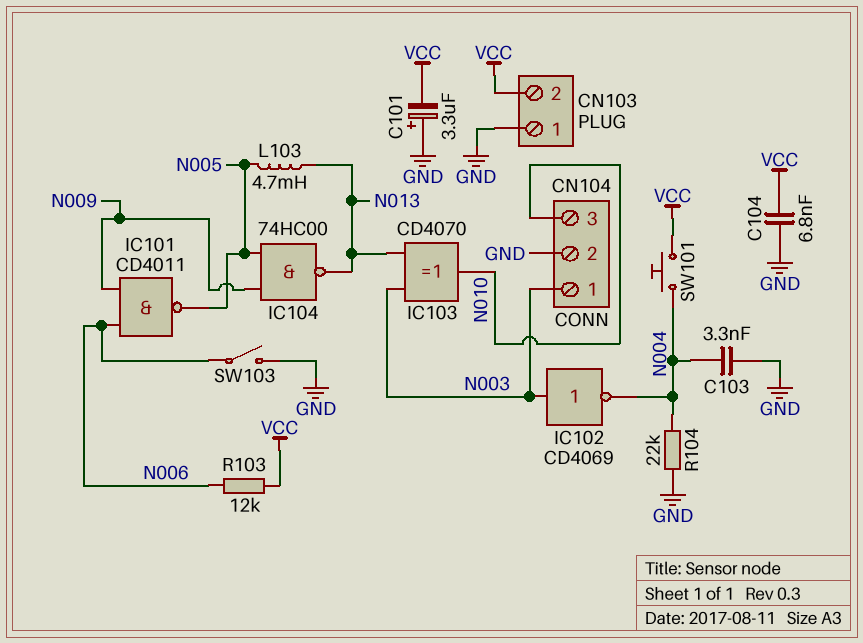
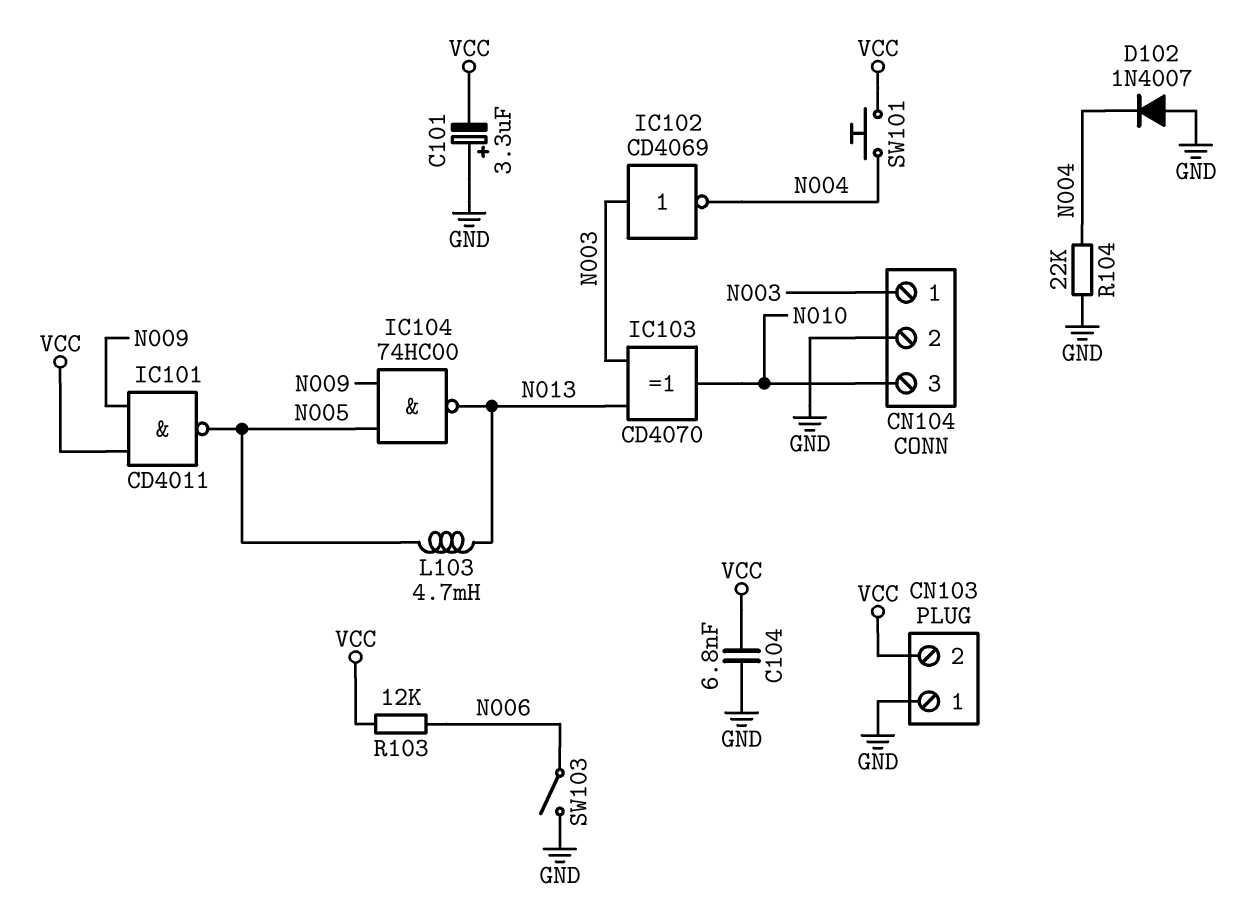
C103: 3.3nF (GND, N004) -> none
D102: none -> diode 1N4007 (A GND, K N004)
IC101: NAND CD4011 (in N006, in N009, out N005) -> NAND CD4011 (in N009, in VCC, out N005)

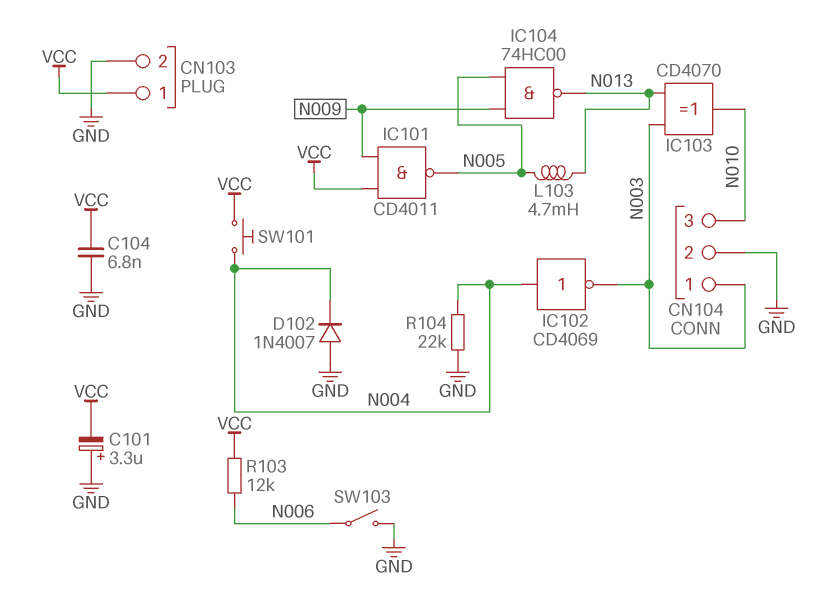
CN103 pin 1: GND -> VCC
CN103 pin 2: VCC -> GND
IC102: NOT CD4069 (in N003, out N004) -> NOT CD4069 (in N004, out N003)

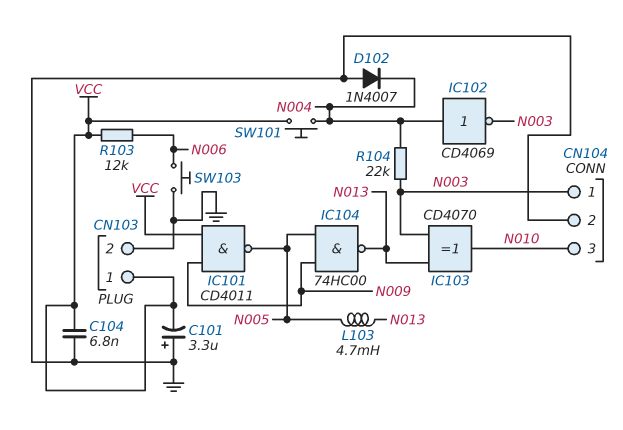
R104: 22k (GND, N004) -> 22k (N003, N004)
SW103: switch (GND, N006) -> button (GND, N006)

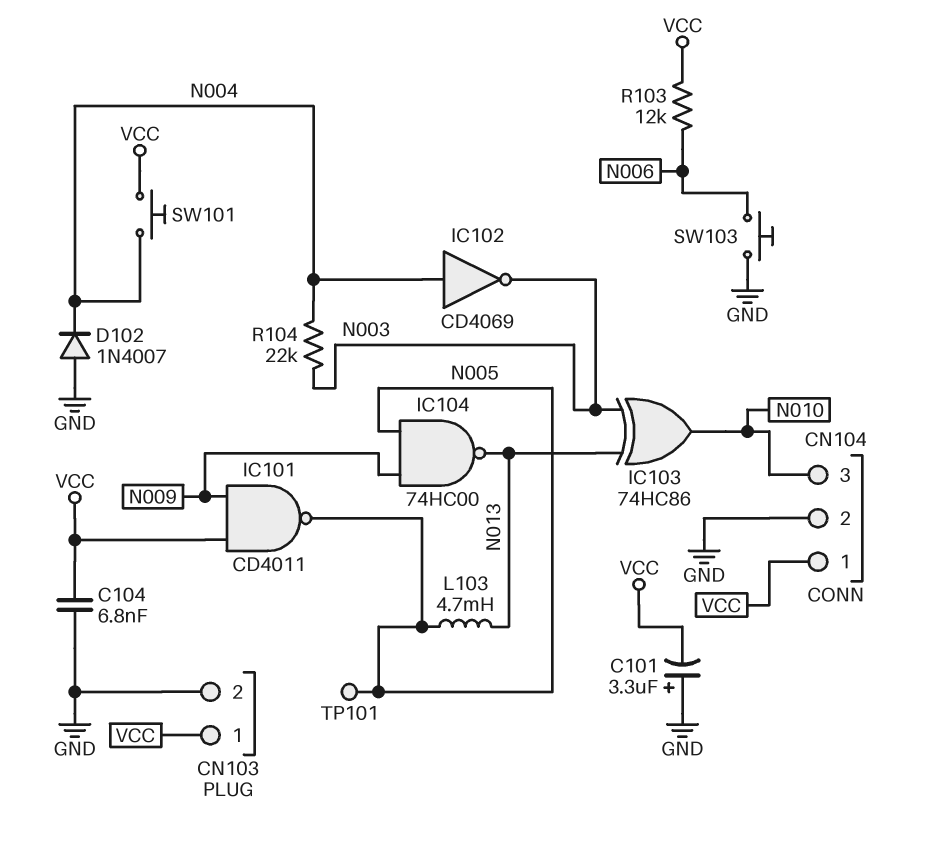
CN104 pin 1: N003 -> VCC
IC103: XOR CD4070 (in N003, in N013, out N010) -> XOR 74HC86 (in N003, in N013, out N010)
TP101: none -> test point (N005)

